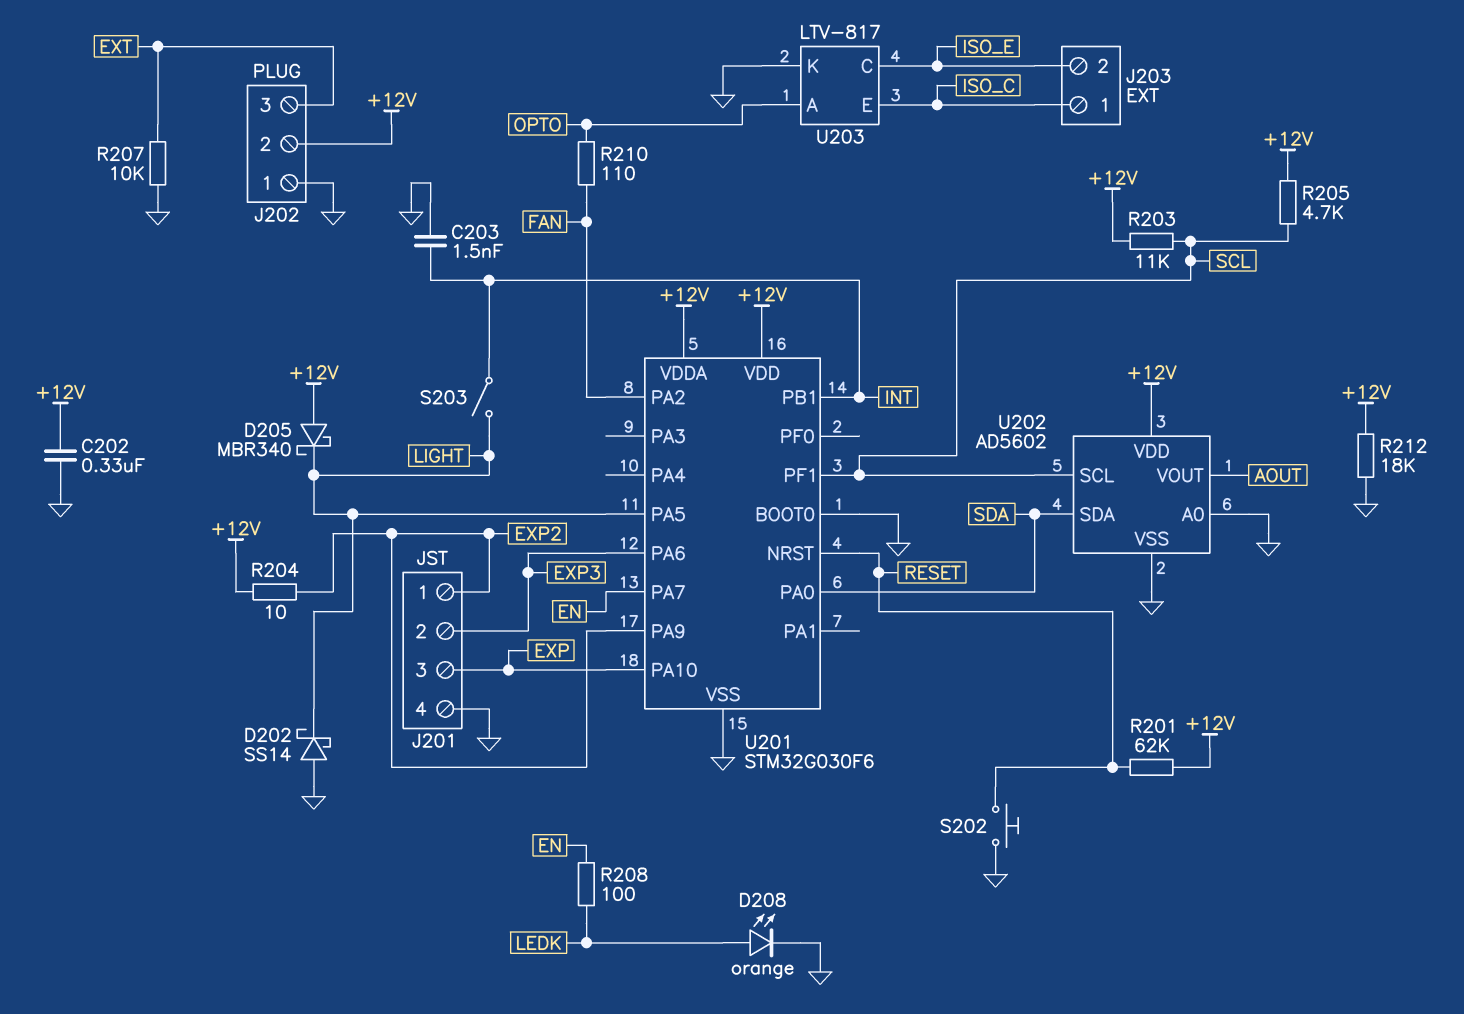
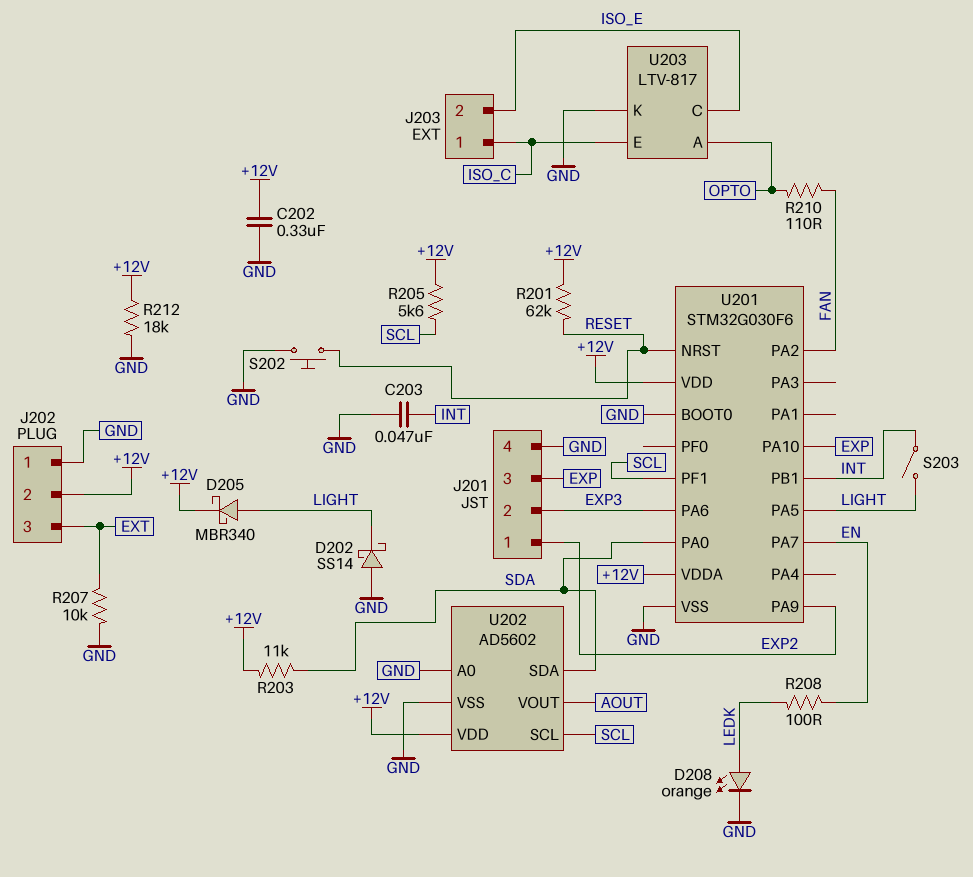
C203: 1.5nF (GND, INT) -> 47nF (GND, INT)
D205: schottky MBR340 (A +12V, K LIGHT) -> schottky MBR340 (A LIGHT, K +12V)
R203: 11k (+12V, SCL) -> 11k (+12V, SDA)
R204: 10 (+12V, EXP2) -> none
R205: 4.7k (+12V, SCL) -> 5.6k (+12V, SCL)

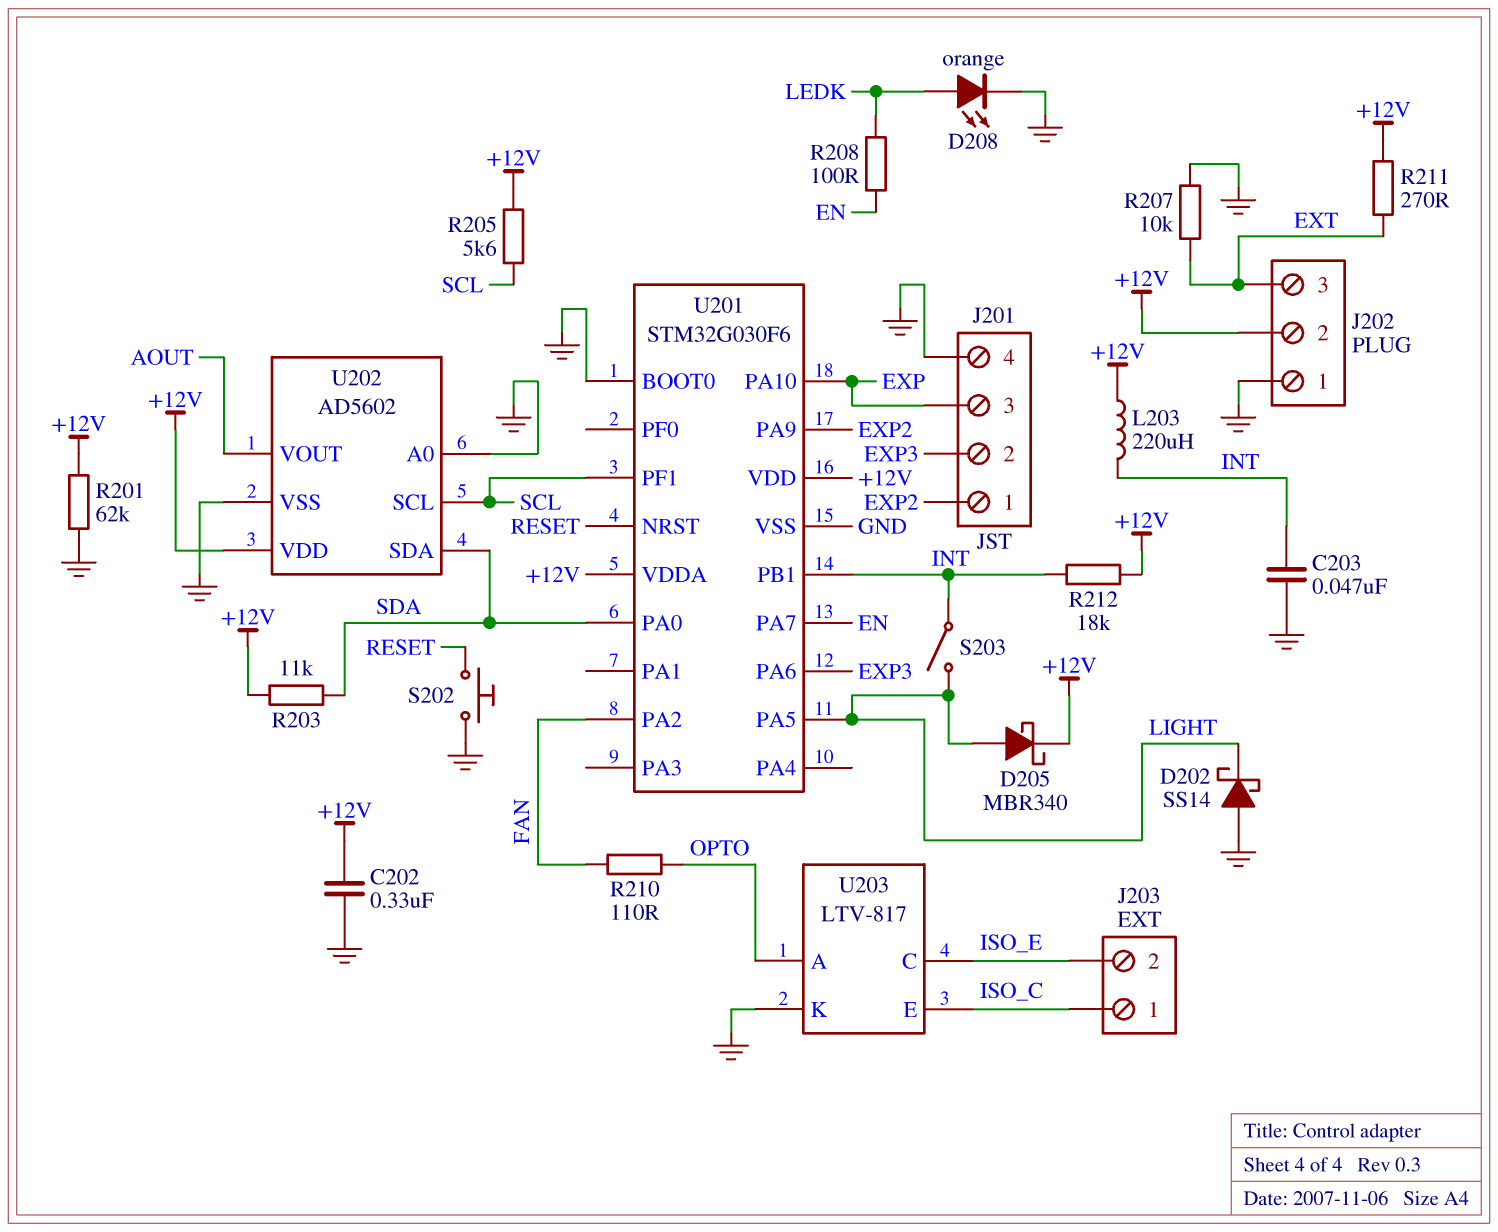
L203: none -> 220uH (+12V, INT)
R201: 62k (+12V, RESET) -> 62k (+12V, GND)
R211: none -> 270 (+12V, EXT)
R212: 18k (+12V, GND) -> 18k (+12V, INT)

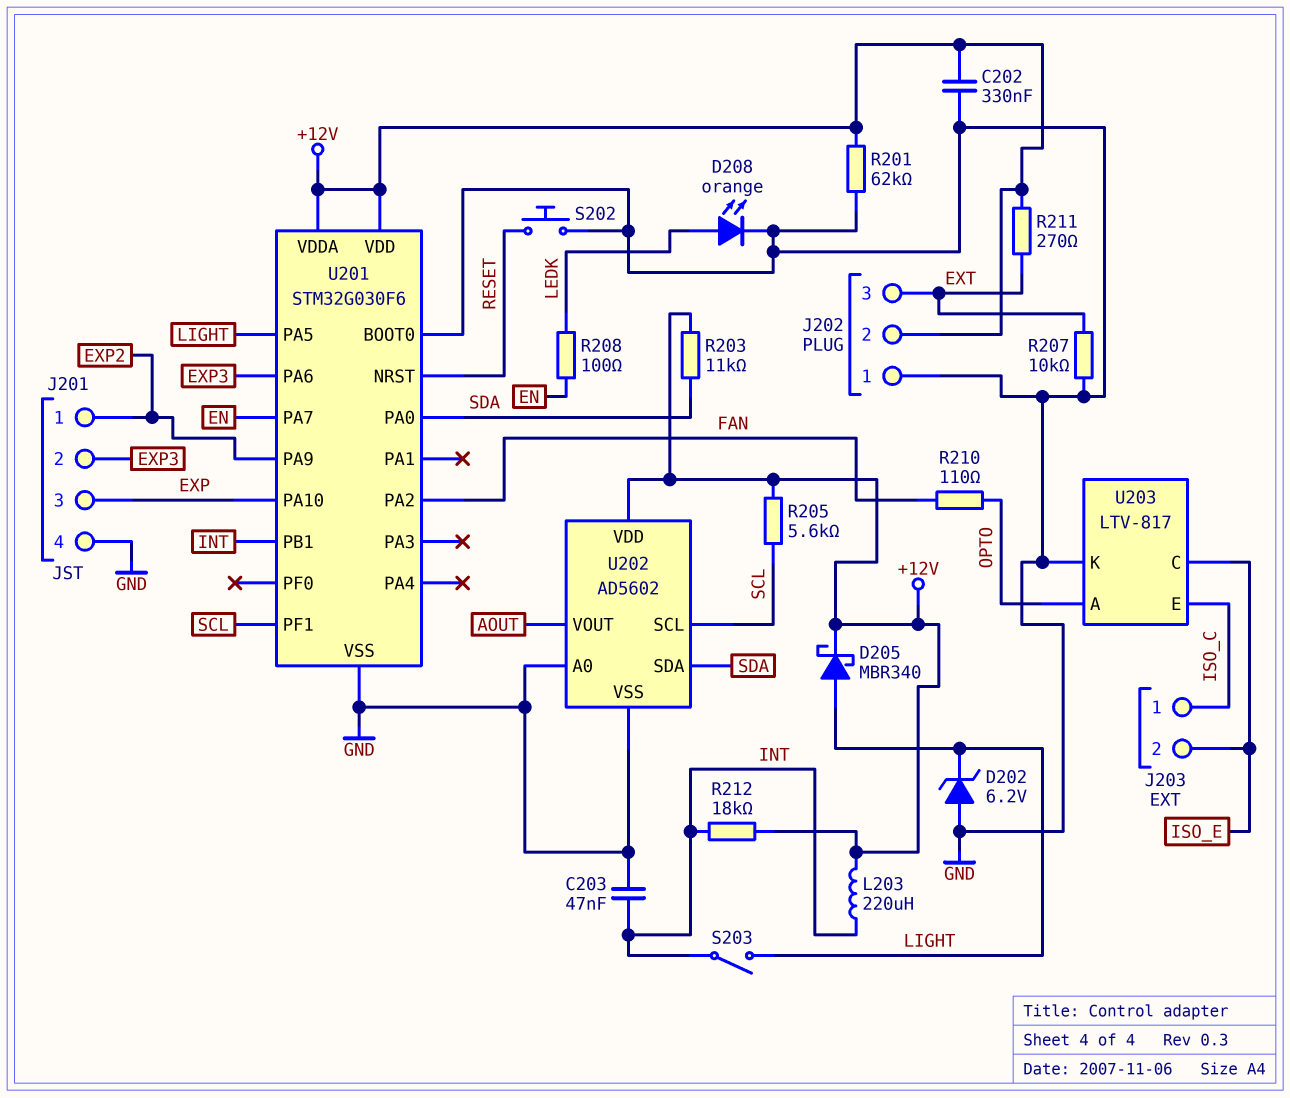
D202: schottky SS14 (A GND, K LIGHT) -> zener 6.2V (A GND, K LIGHT)

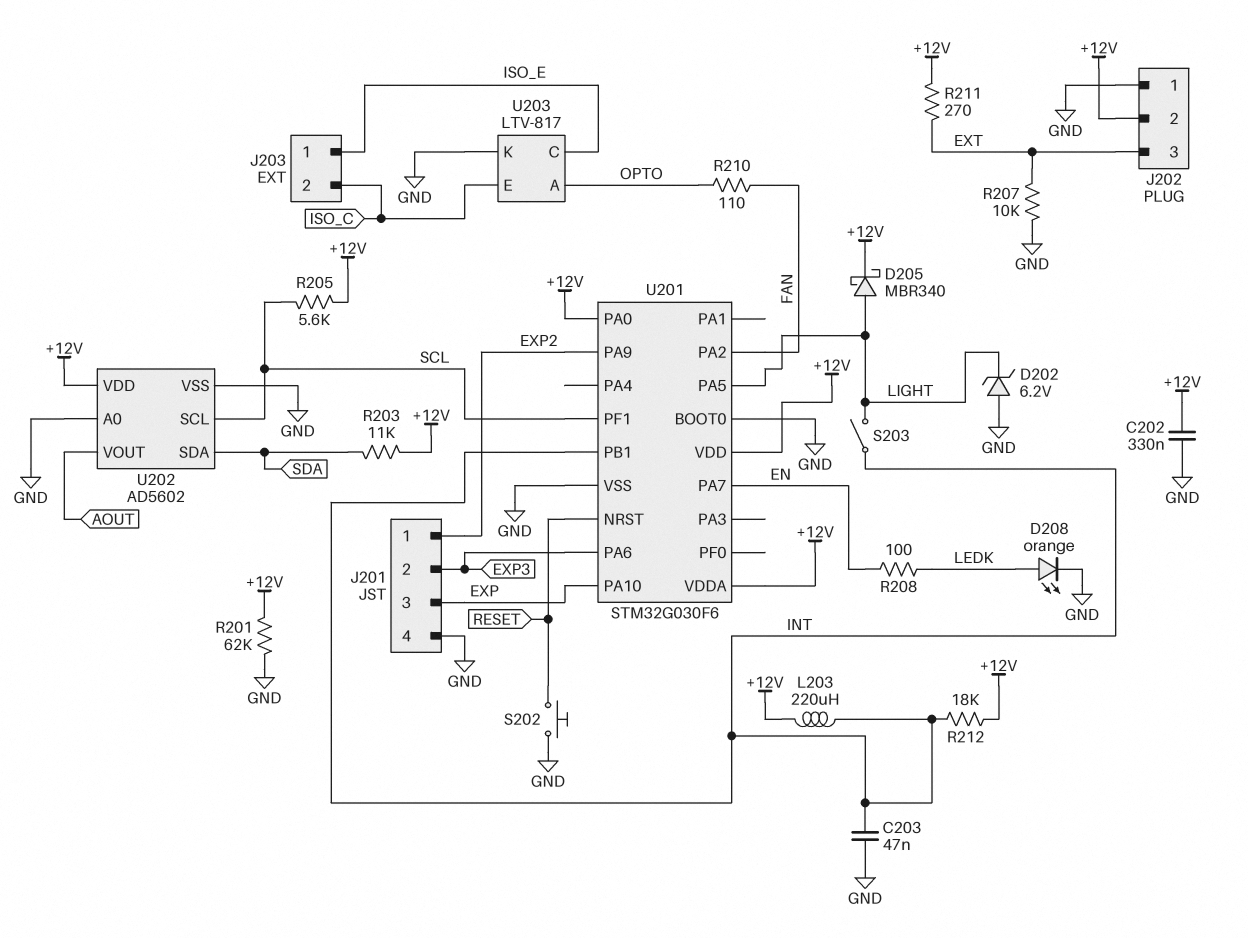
J203 pin 1: ISO_C -> ISO_E
J203 pin 2: ISO_E -> ISO_C
U201 pin PA0: SDA -> +12V

